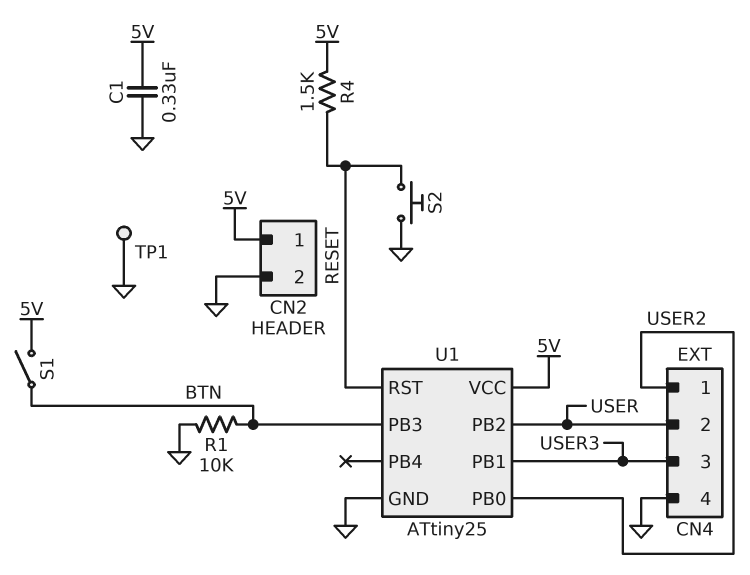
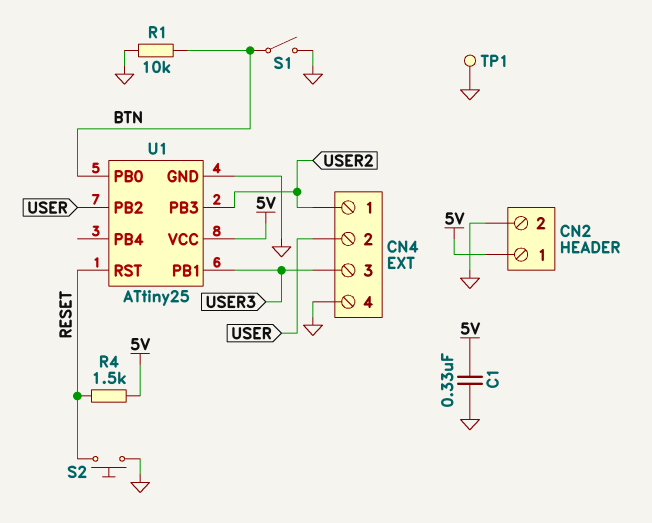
S1: switch (5V, BTN) -> switch (BTN, GND)
U1 pin PB0: USER2 -> BTN
U1 pin PB3: BTN -> USER2

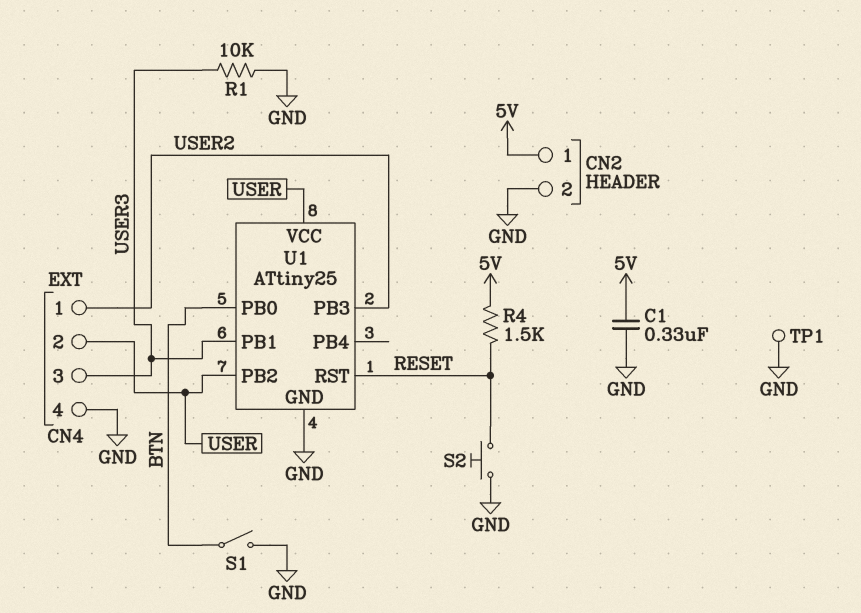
R1: 10k (BTN, GND) -> 10k (GND, USER3)
U1 pin VCC: 5V -> USER

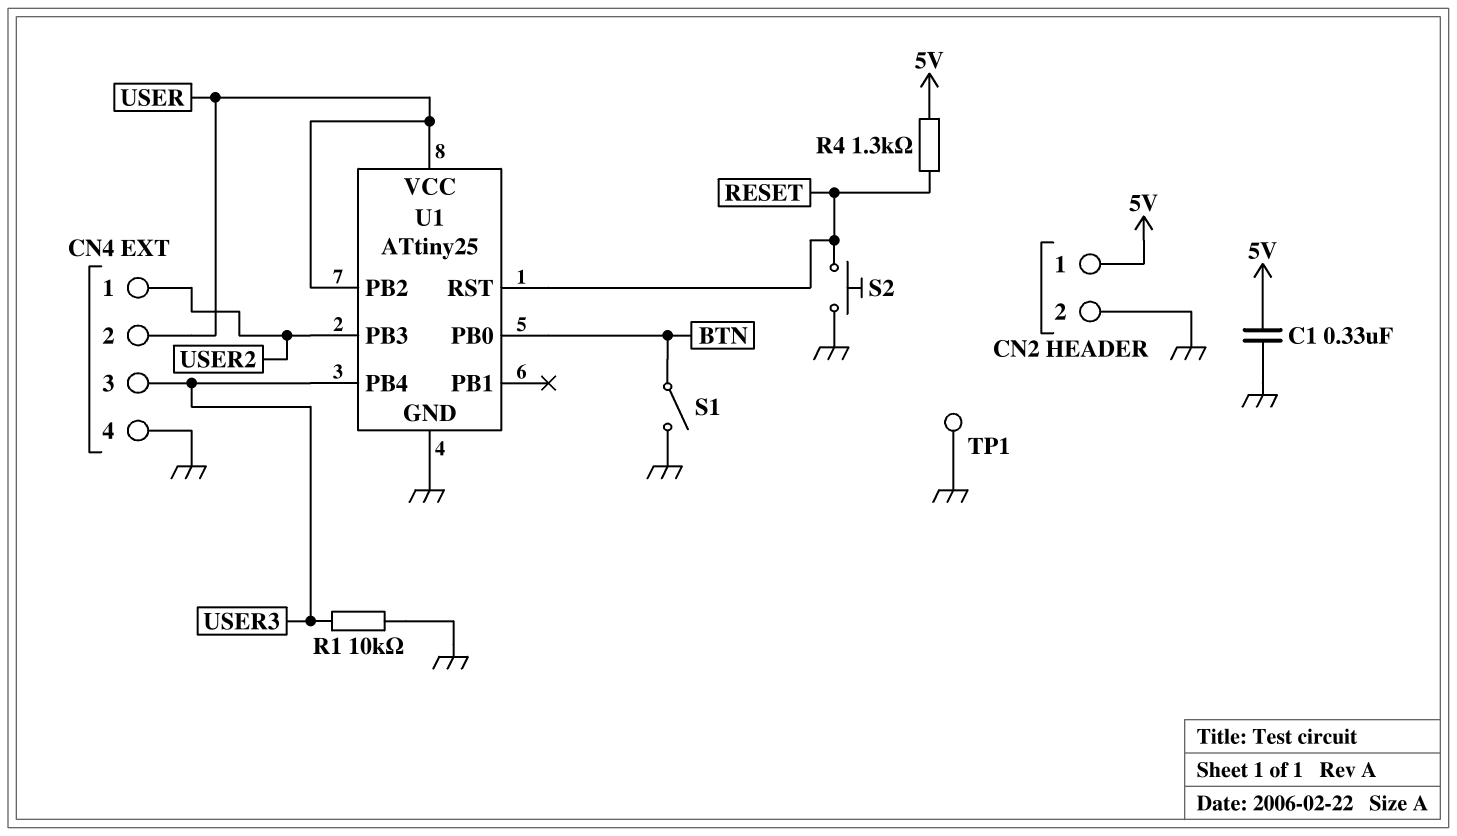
R4: 1.5k (5V, RESET) -> 1.3k (5V, RESET)
U1 pin PB1: USER3 -> none
U1 pin PB4: none -> USER3

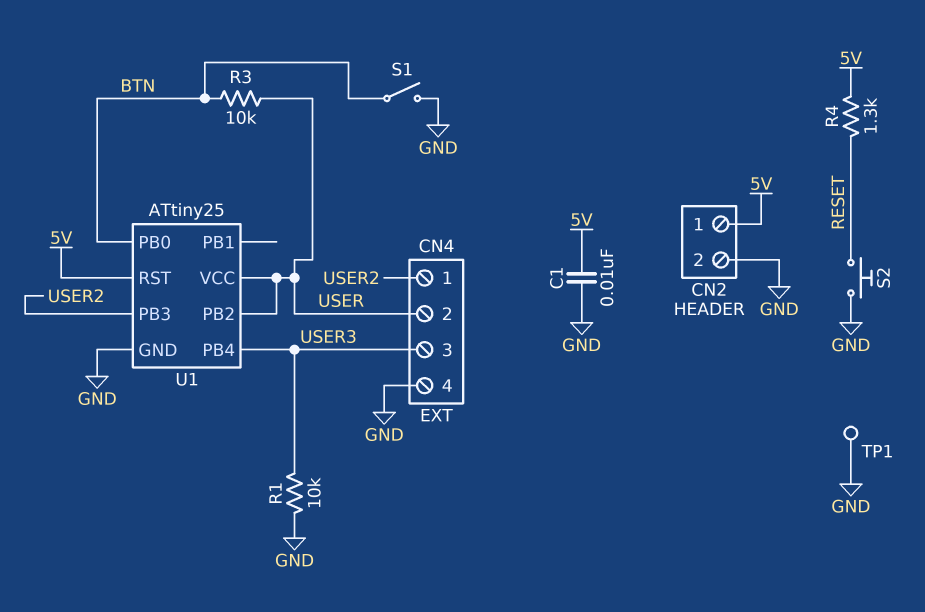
C1: 330nF (5V, GND) -> 10nF (5V, GND)
R3: none -> 10k (BTN, USER)
U1 pin RST: RESET -> 5V

